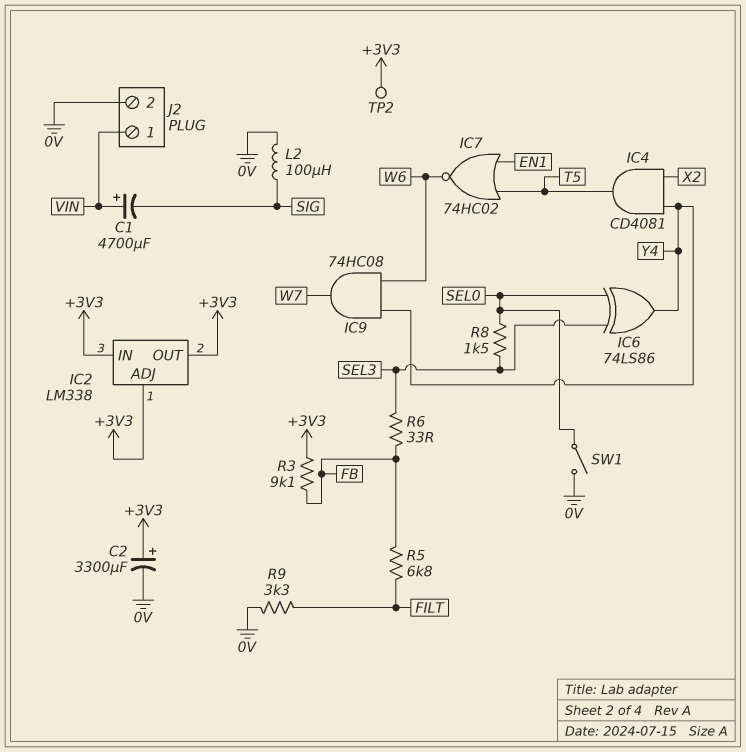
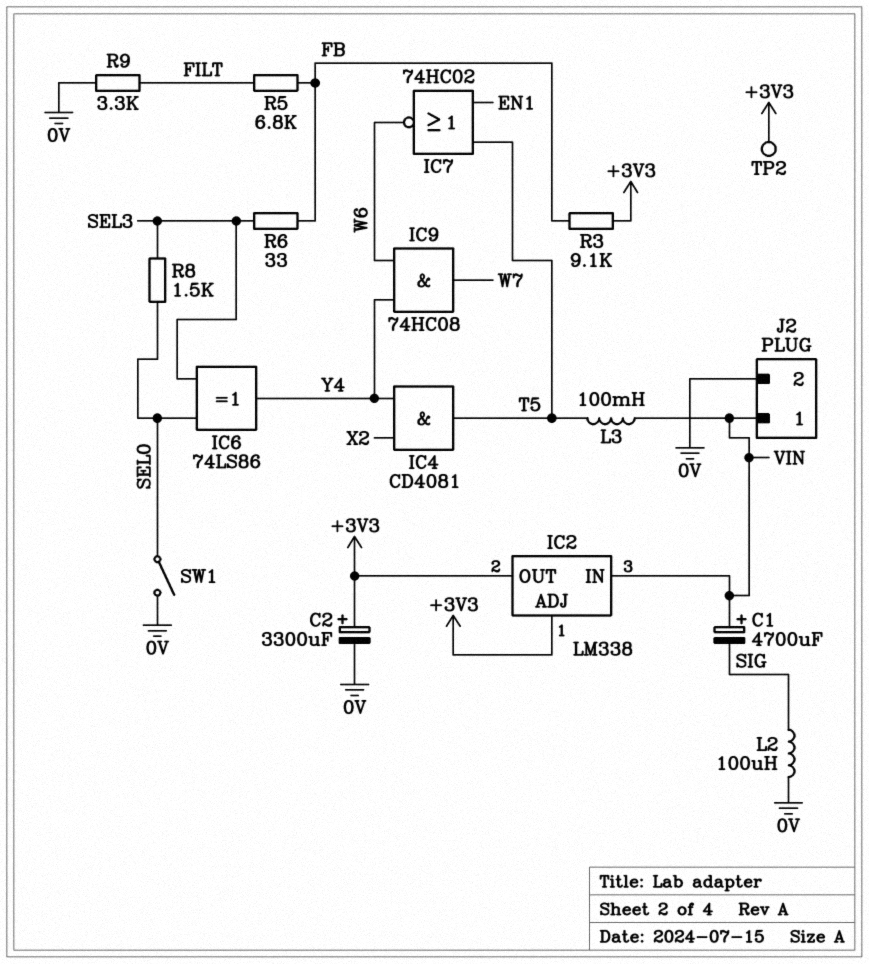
IC2 pin IN: +3V3 -> VIN
L3: none -> 100mH (T5, VIN)

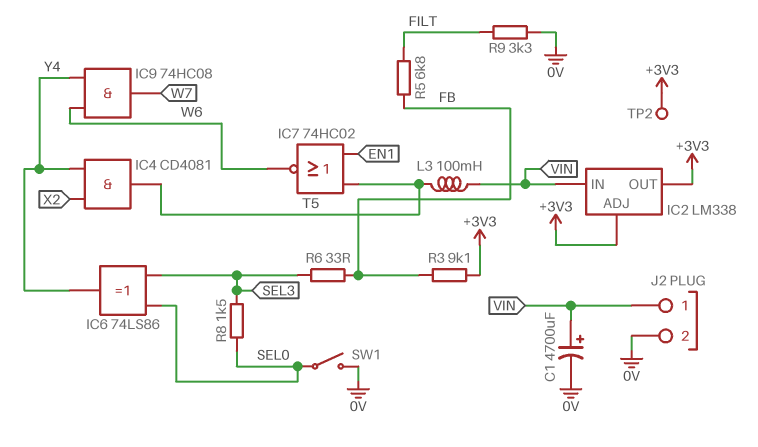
C1: 4700uF (plus VIN, minus SIG) -> 4700uF (plus VIN, minus 0V)
C2: 3300uF (plus +3V3, minus 0V) -> none
L2: 100uH (0V, SIG) -> none

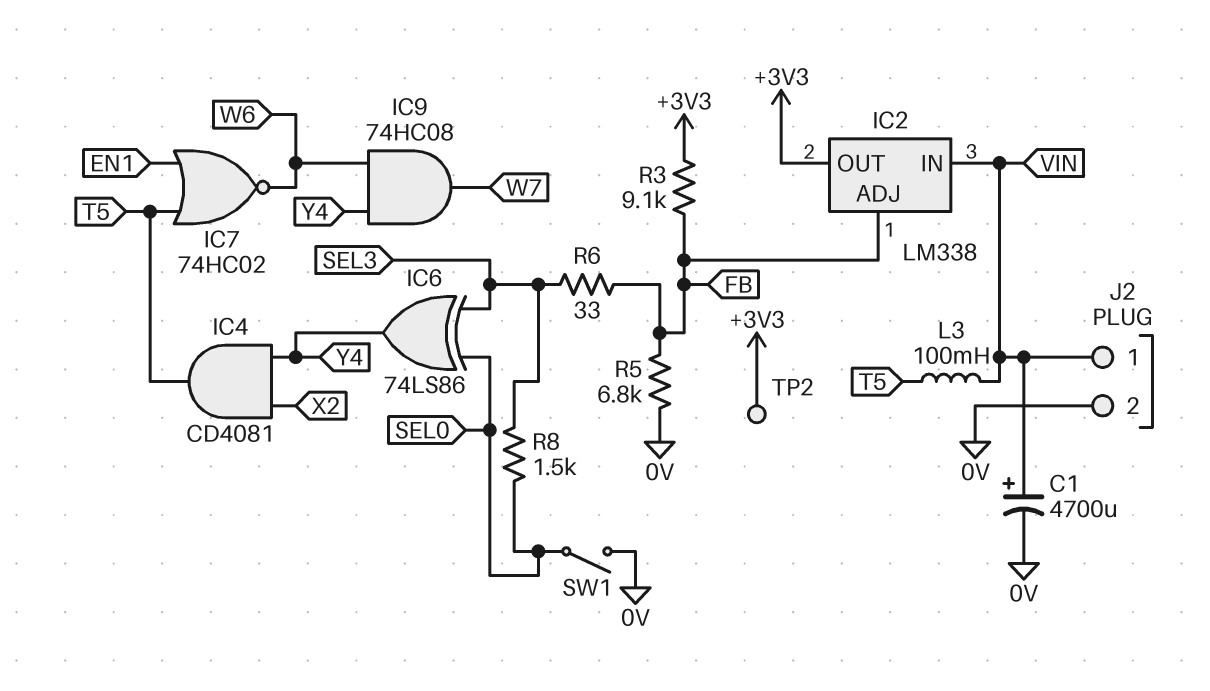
IC2 pin ADJ: +3V3 -> FB
R5: 6.8k (FB, FILT) -> 6.8k (0V, FB)
R9: 3.3k (0V, FILT) -> none

